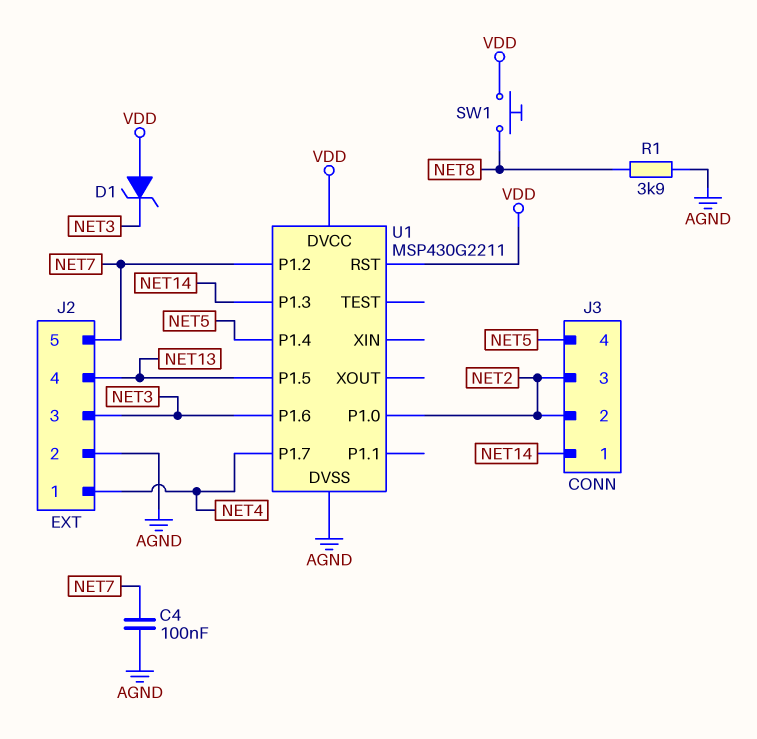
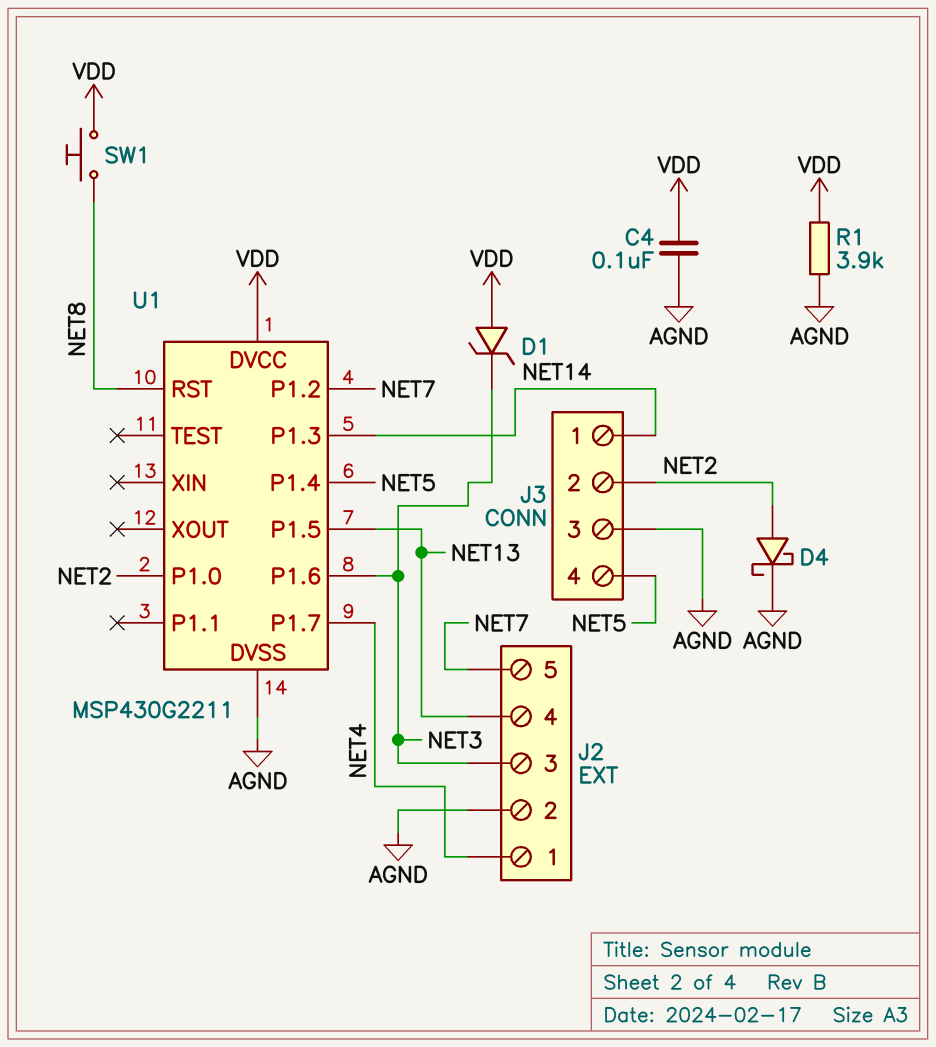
C4: 100nF (AGND, NET7) -> 100nF (AGND, VDD)
D4: none -> schottky (A NET2, K AGND)
J3 pin 3: NET2 -> AGND
R1: 3.9k (AGND, NET8) -> 3.9k (AGND, VDD)
U1 pin RST: VDD -> NET8

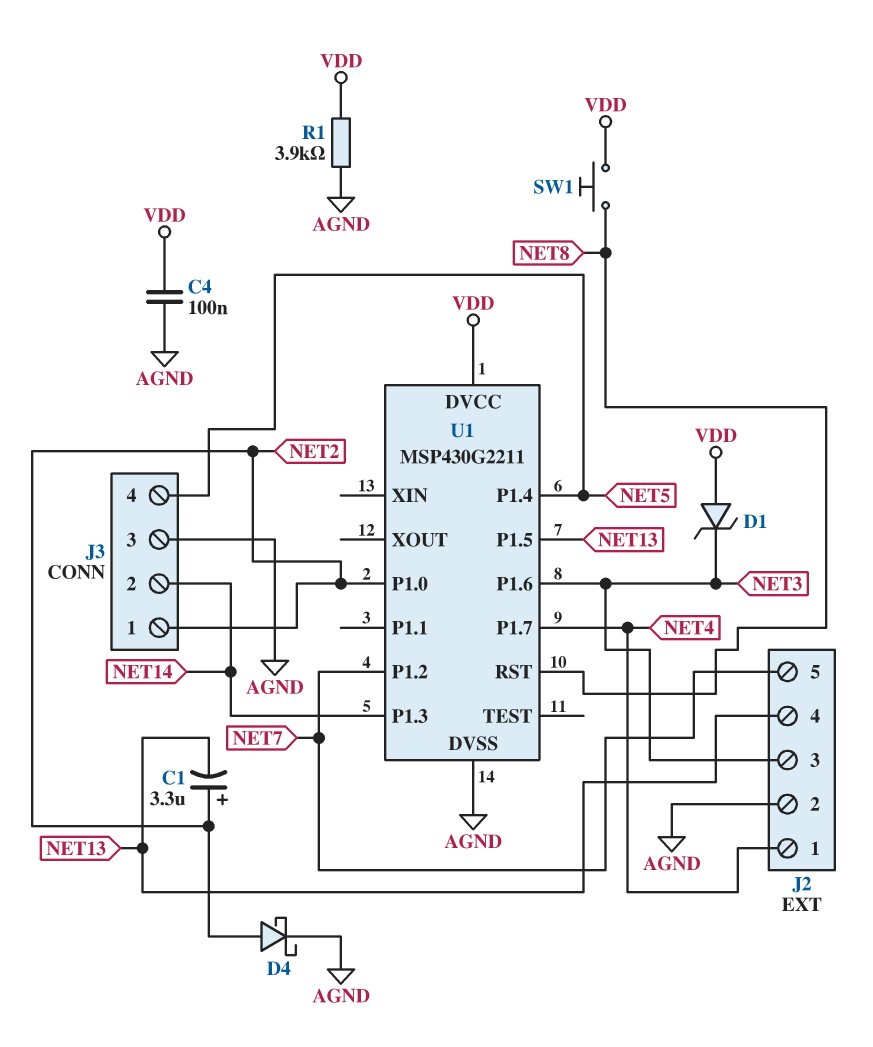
C1: none -> 3.3uF (plus NET2, minus NET13)
J3 pin 1: NET14 -> NET2
J3 pin 2: NET2 -> NET14

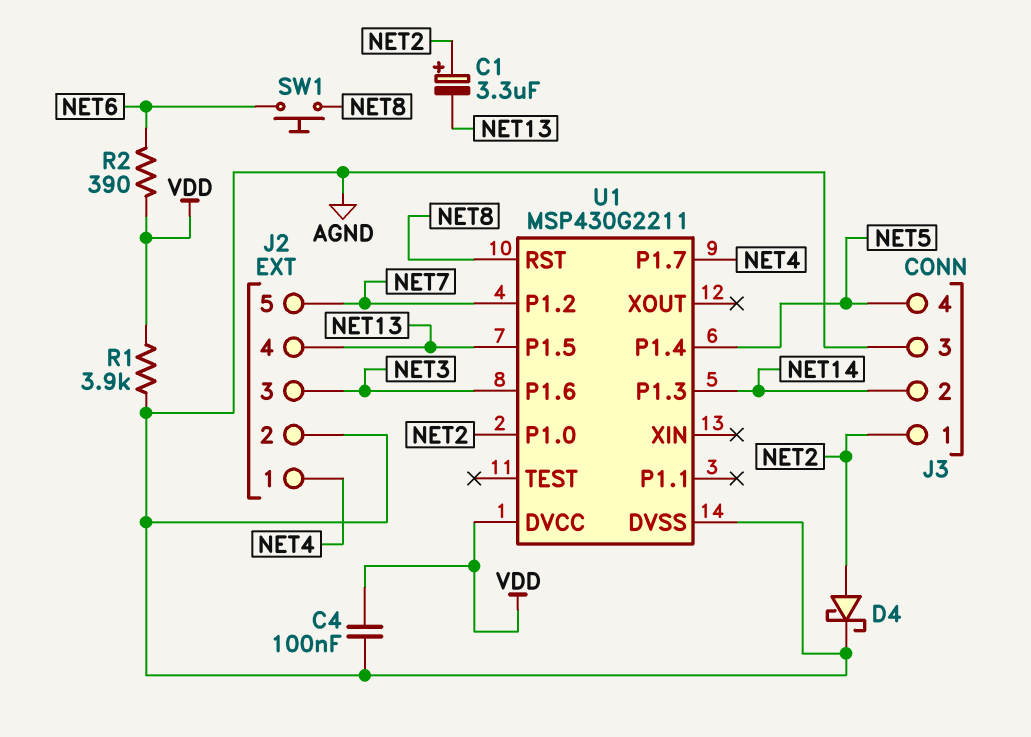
D1: zener (A VDD, K NET3) -> none
R2: none -> 390 (NET6, VDD)
SW1: button (NET8, VDD) -> button (NET6, NET8)

